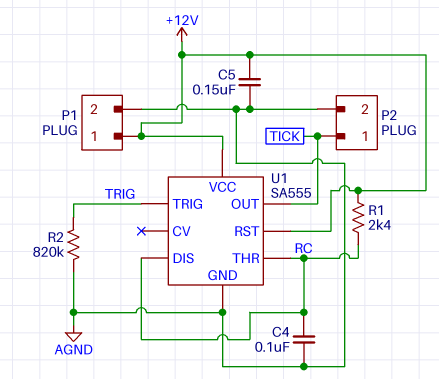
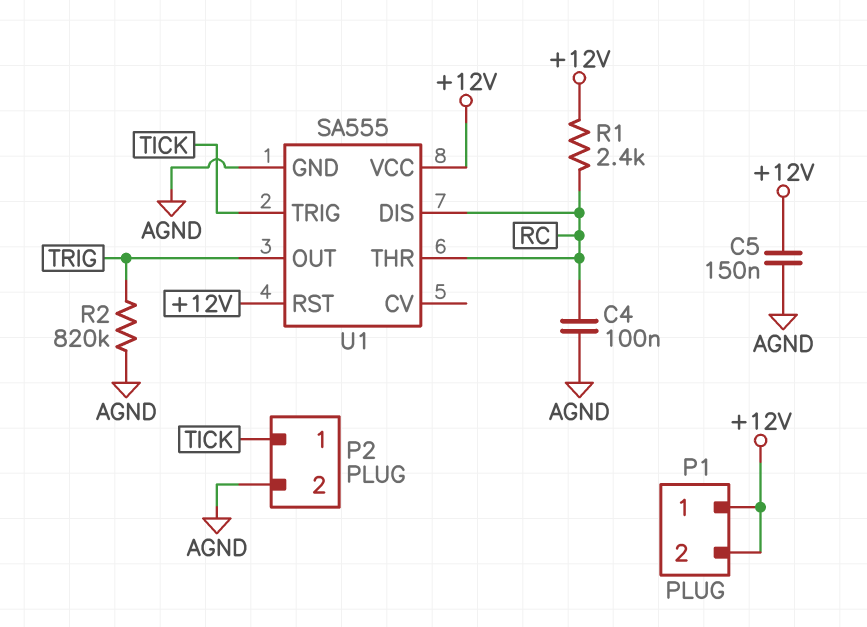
P1 pin 2: AGND -> +12V
U1 pin OUT: TICK -> TRIG
U1 pin TRIG: TRIG -> TICK

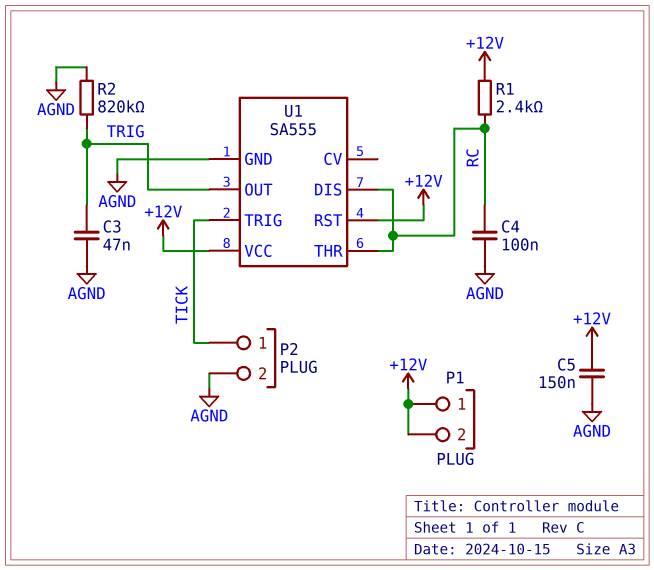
C3: none -> 47nF (AGND, TRIG)

